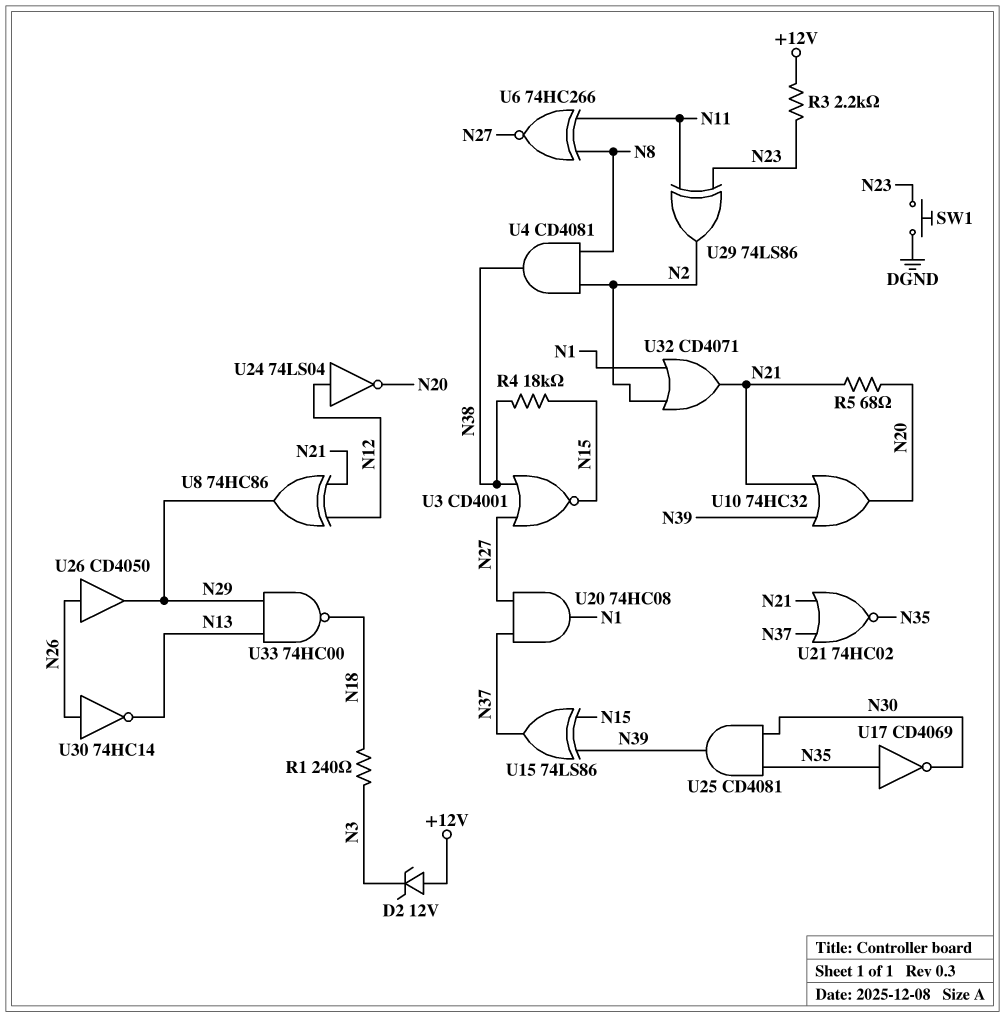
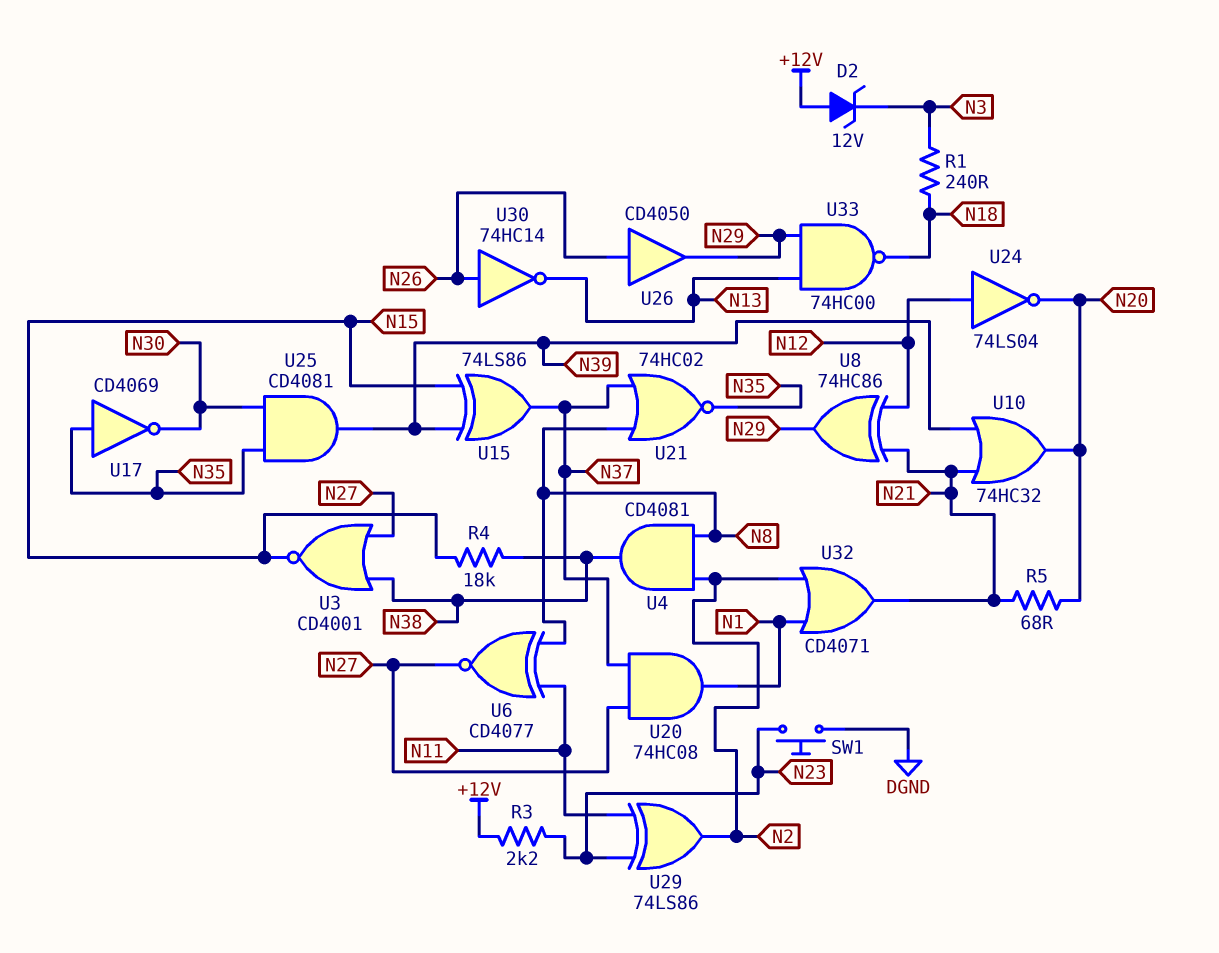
U6: XNOR 74HC266 (in N8, in N11, out N27) -> XNOR CD4077 (in N8, in N11, out N27)
U21: NOR 74HC02 (in N21, in N37, out N35) -> NOR 74HC02 (in N8, in N37, out N35)

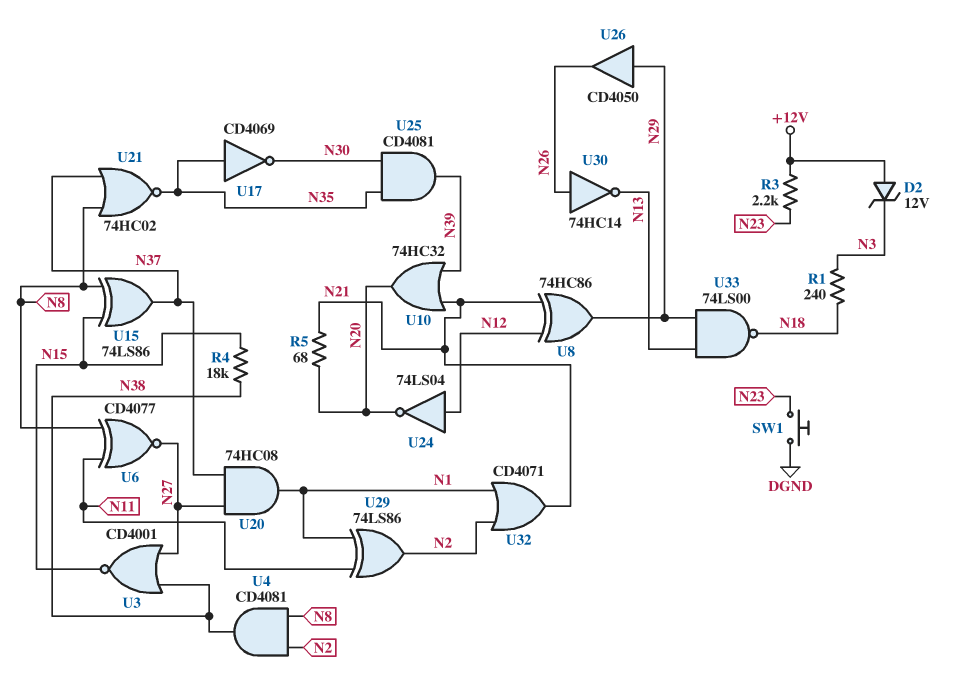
U15: XOR 74LS86 (in N15, in N39, out N37) -> XOR 74LS86 (in N8, in N15, out N37)
U26: buffer CD4050 (in N26, out N29) -> buffer CD4050 (in N29, out N26)
U29: XOR 74LS86 (in N11, in N23, out N2) -> XOR 74LS86 (in N1, in N11, out N2)
U33: NAND 74HC00 (in N13, in N29, out N18) -> NAND 74LS00 (in N13, in N29, out N18)

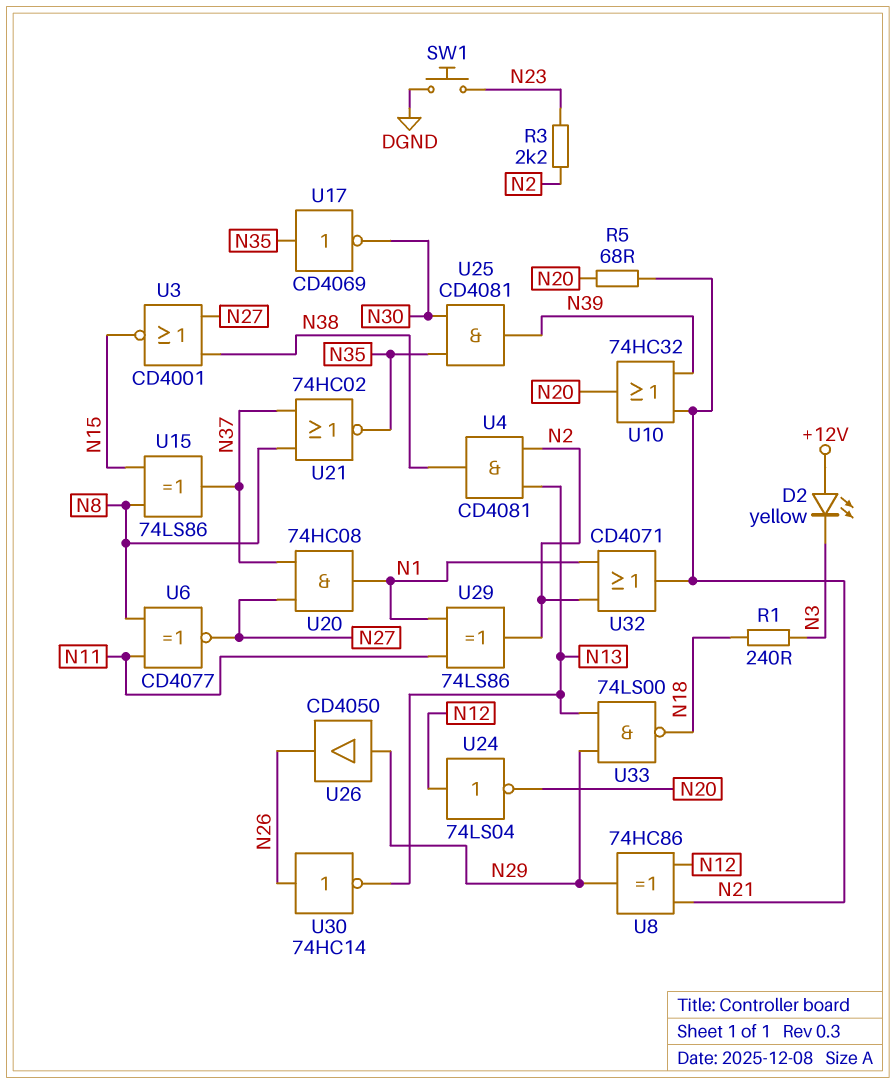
D2: zener 12V (A +12V, K N3) -> LED yellow (A +12V, K N3)
R3: 2.2k (+12V, N23) -> 2.2k (N2, N23)
R4: 18k (N15, N38) -> none
U4: AND CD4081 (in N2, in N8, out N38) -> AND CD4081 (in N2, in N13, out N38)

